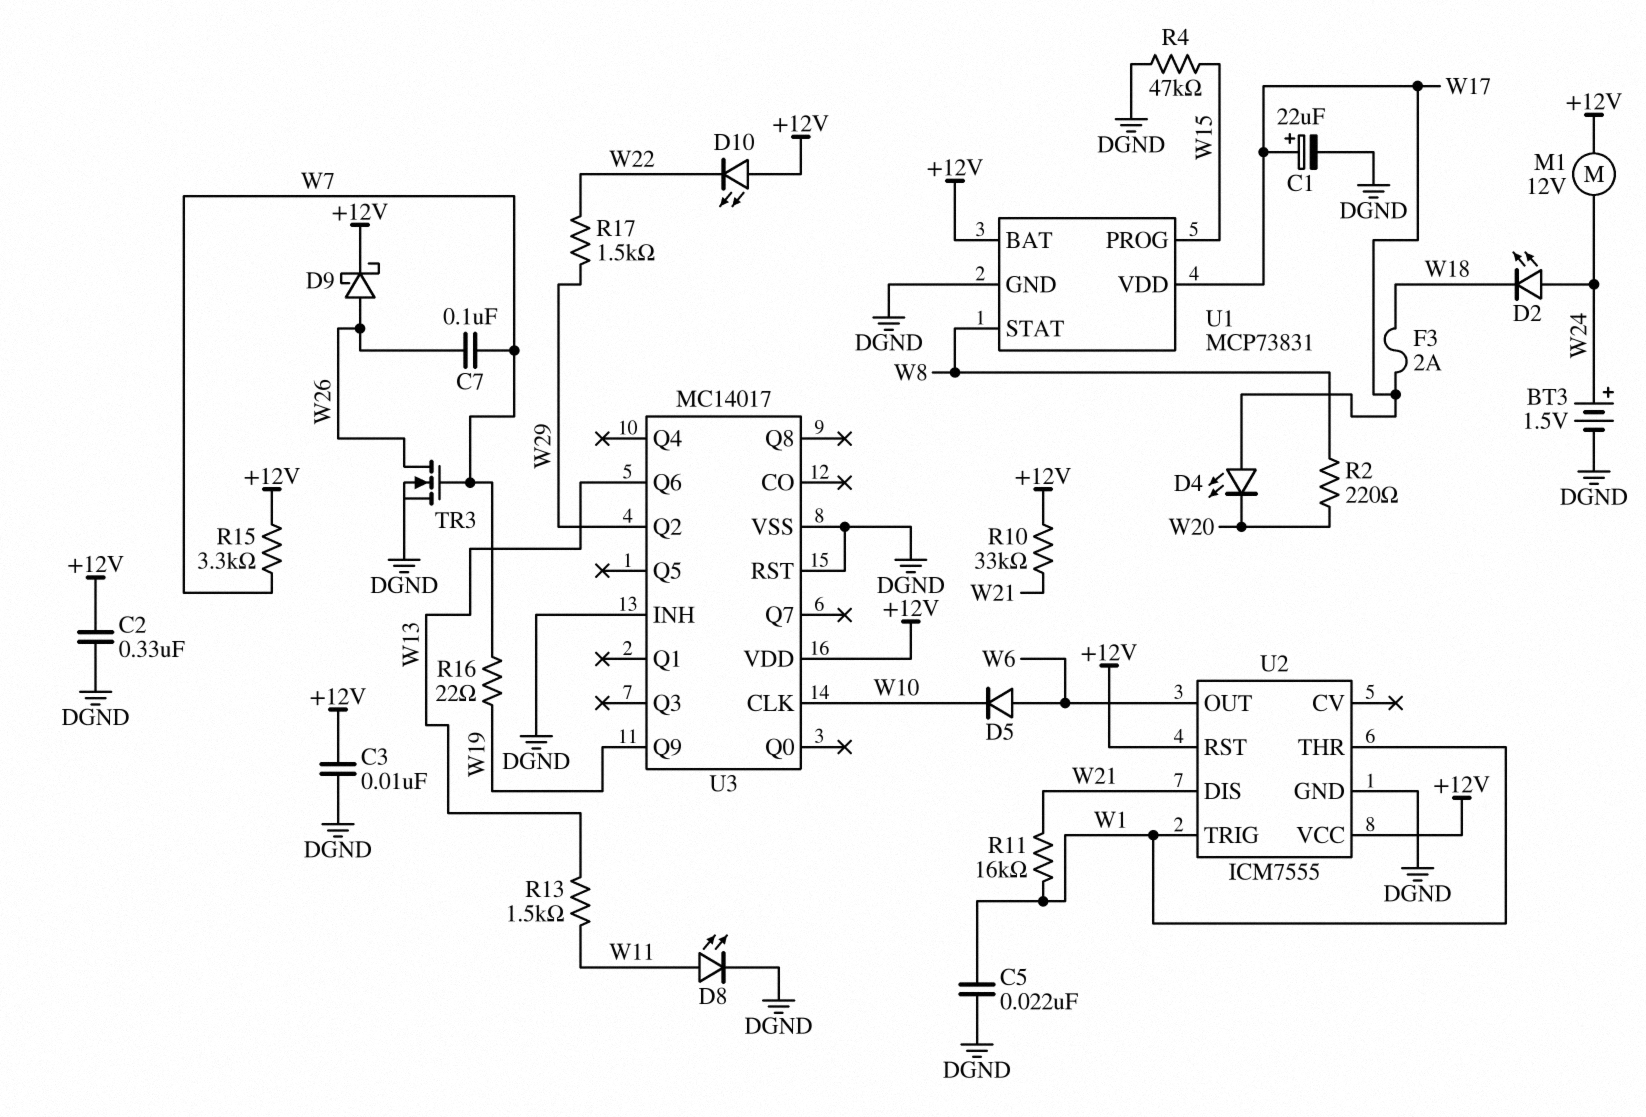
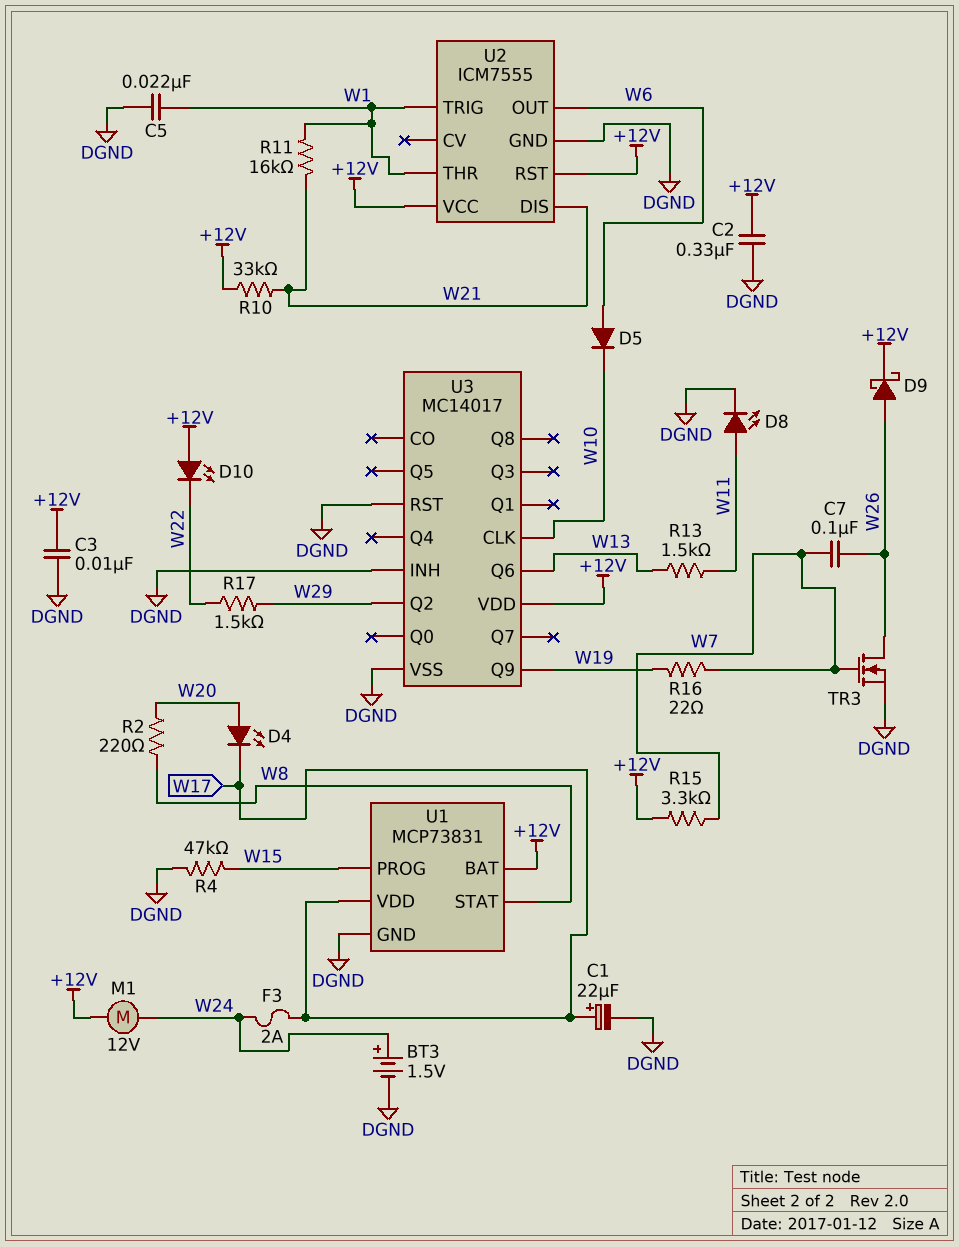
D2: LED (A W24, K W18) -> none
D4: LED (A W17, K W20) -> LED (A W20, K W17)
F3: 2A (W17, W18) -> 2A (W17, W24)

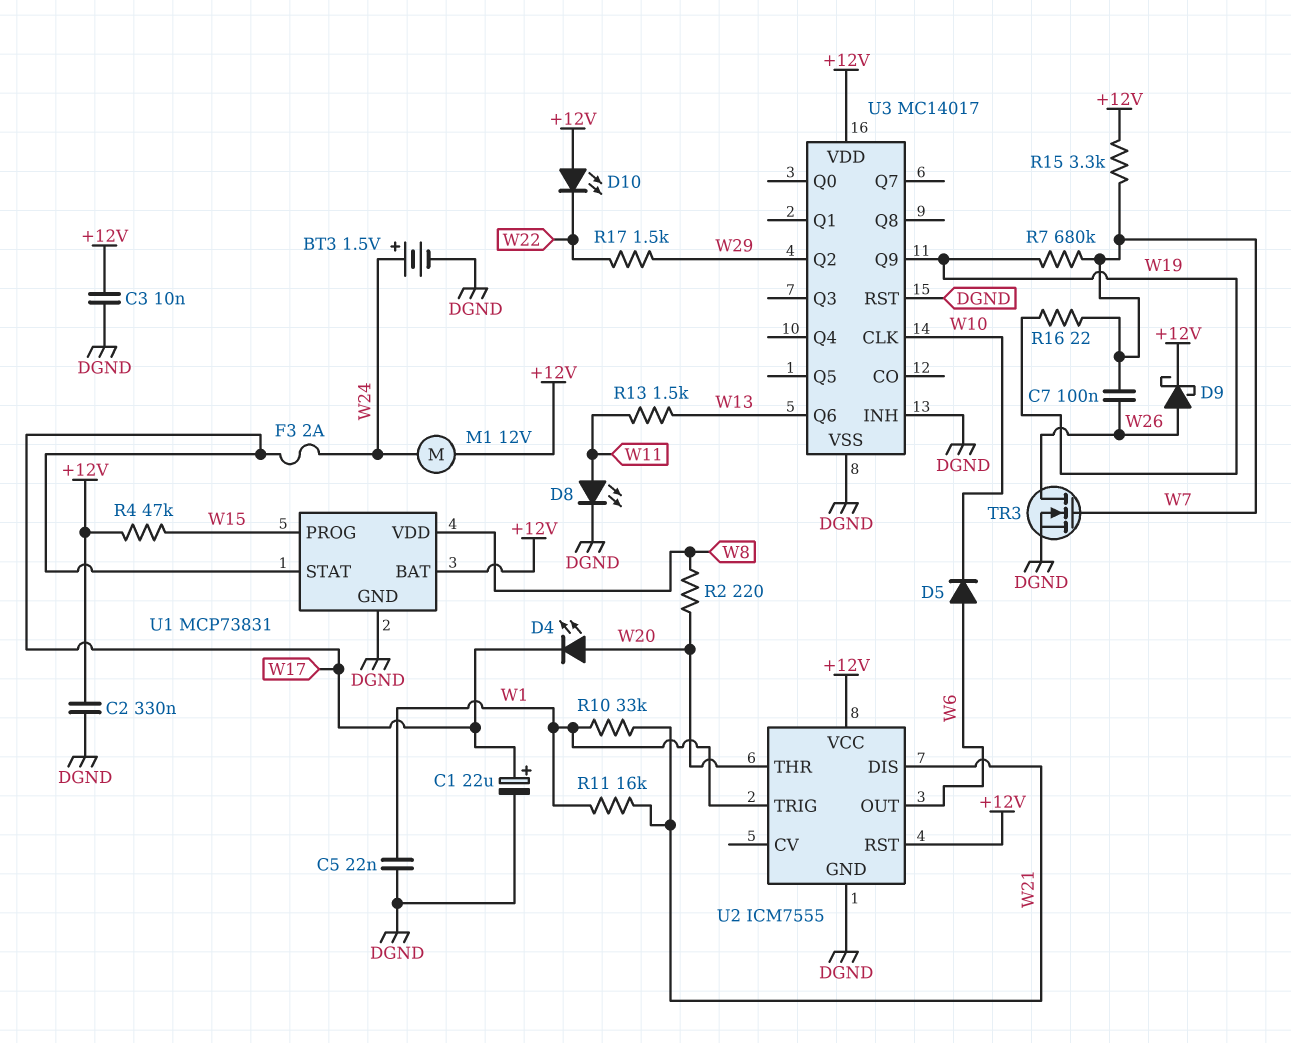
R4: 47k (DGND, W15) -> 47k (+12V, W15)
R7: none -> 680k (W7, W19)
R10: 33k (+12V, W21) -> 33k (W1, W21)
U1 pin STAT: W8 -> W17
U1 pin VDD: W17 -> W8
U2 pin THR: W1 -> W20

